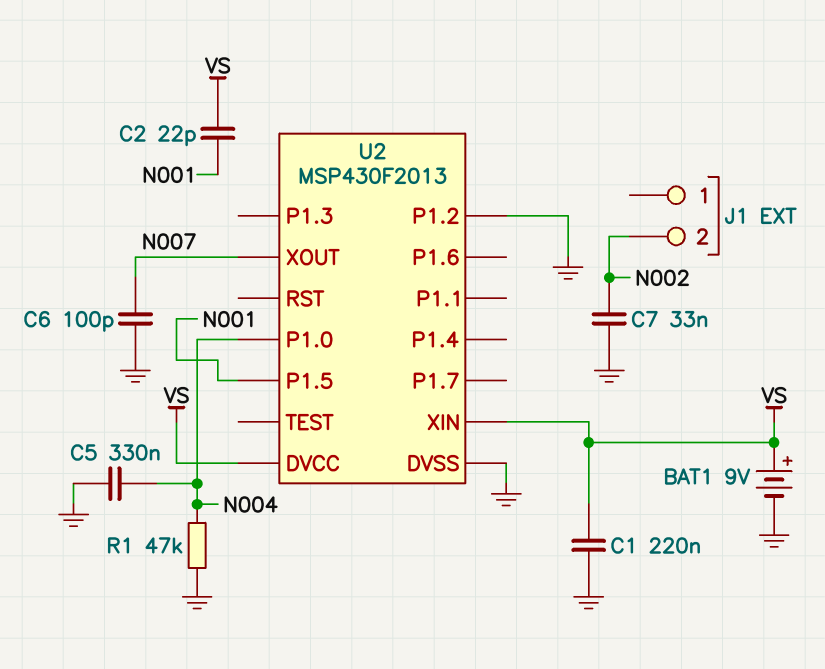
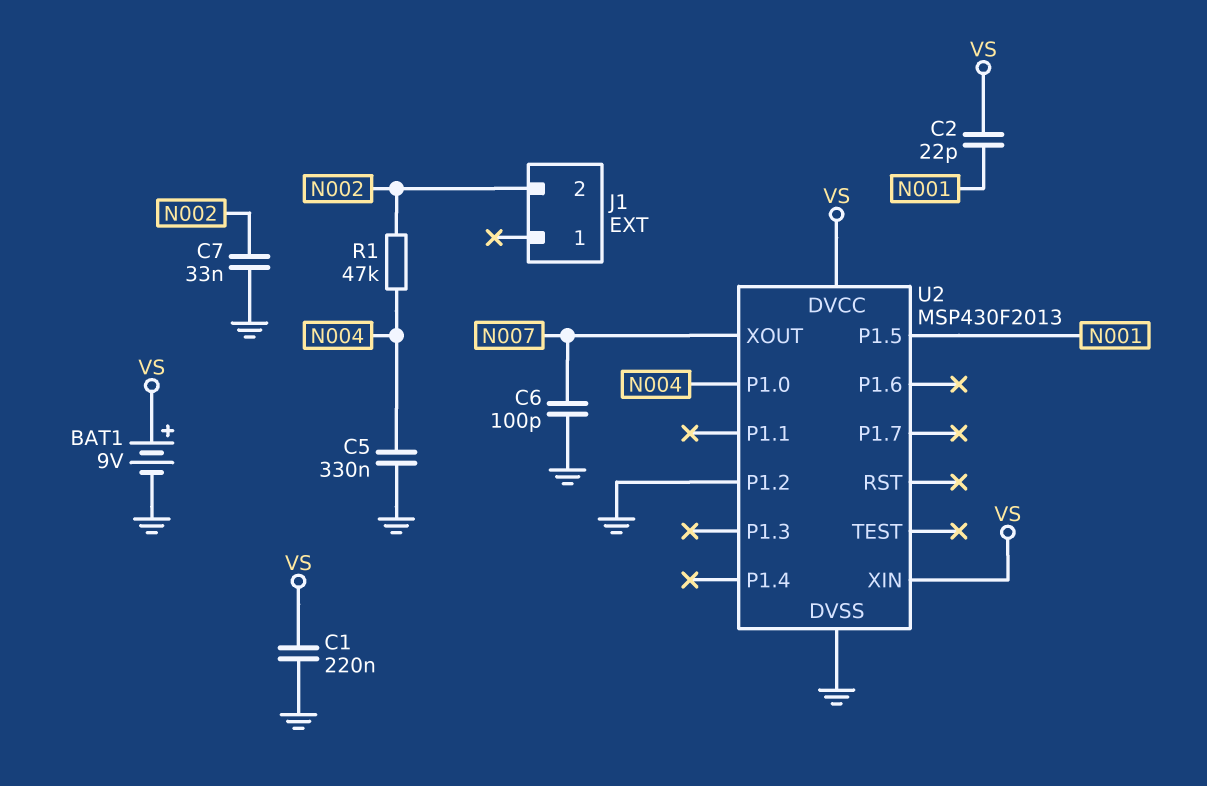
R1: 47k (GND, N004) -> 47k (N002, N004)

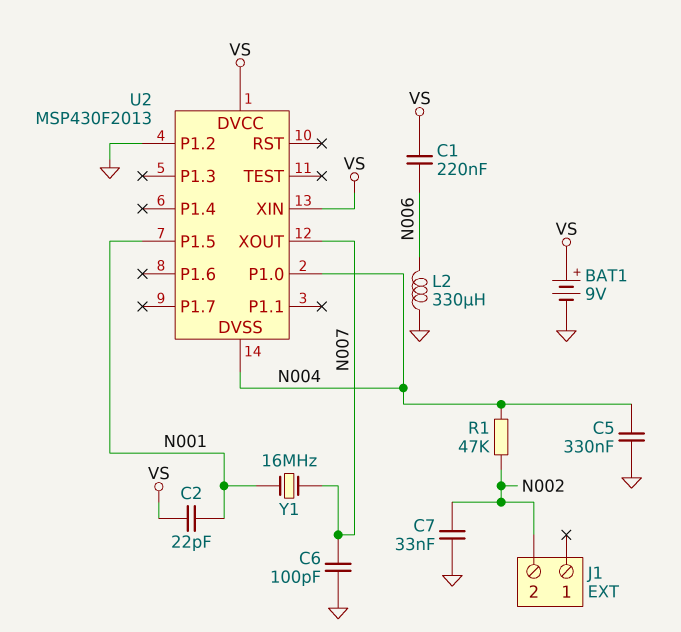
C1: 220nF (GND, VS) -> 220nF (N006, VS)
L2: none -> 330uH (GND, N006)
U2 pin DVSS: GND -> N004
Y1: none -> 16MHz (N001, N007)

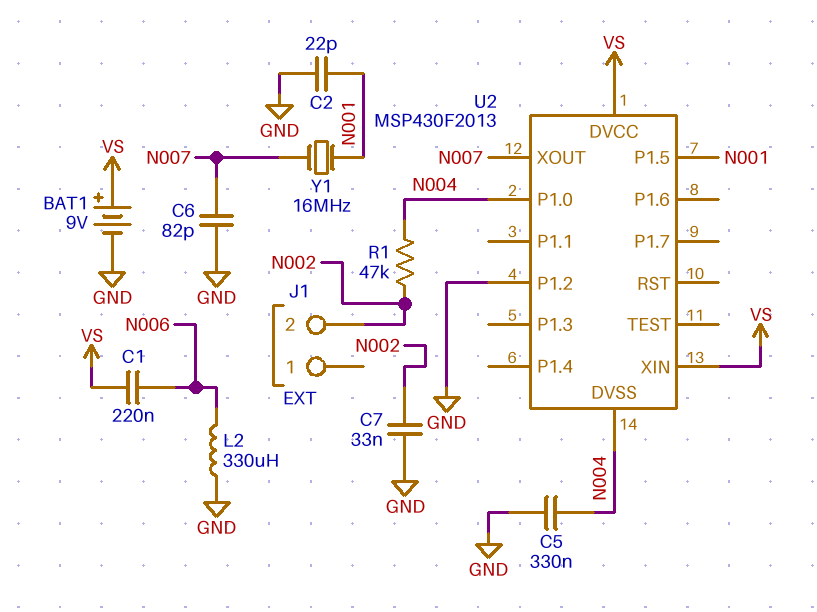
C2: 22pF (N001, VS) -> 22pF (GND, N001)
C6: 100pF (GND, N007) -> 82pF (GND, N007)

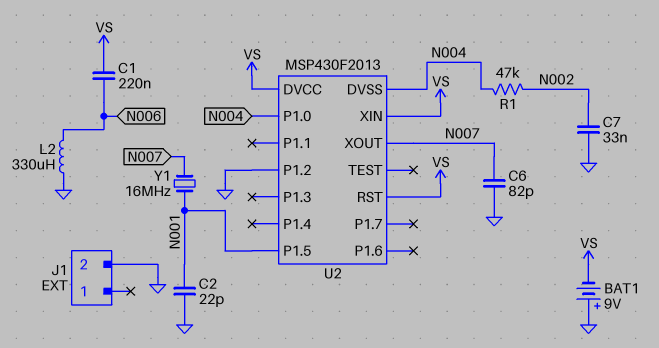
BAT1: 9V (plus VS, minus GND) -> 9V (plus GND, minus VS)
C5: 330nF (GND, N004) -> none
J1 pin 2: N002 -> GND
U2 pin RST: none -> VS

